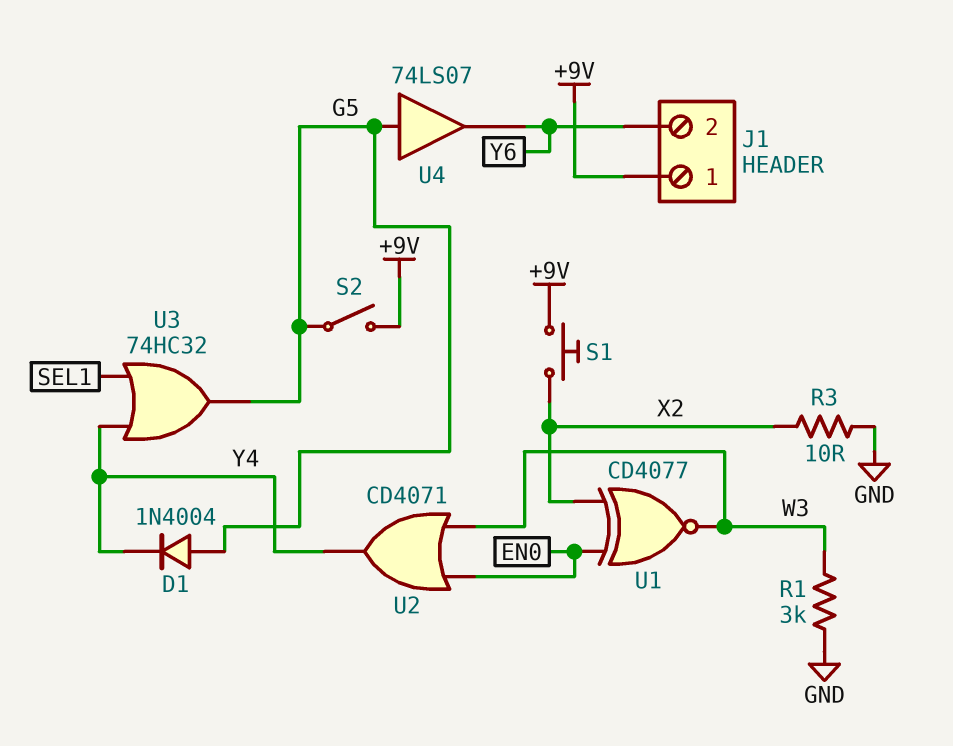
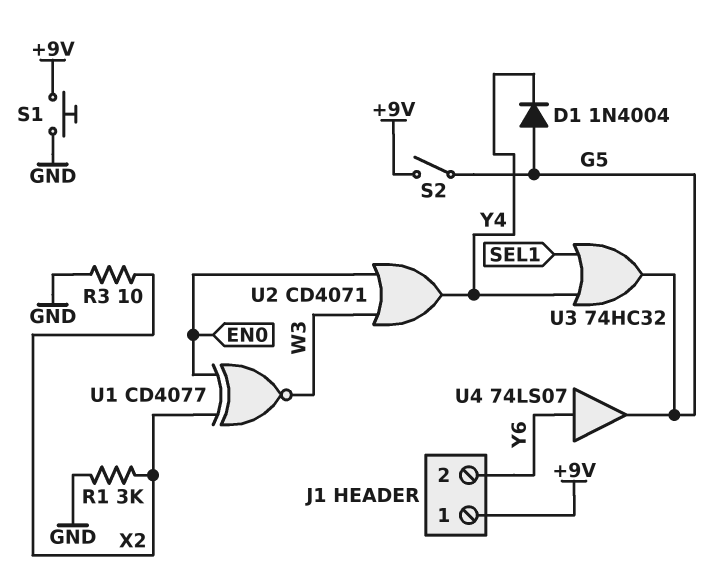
R1: 3k (GND, W3) -> 3k (GND, X2)
S1: button (+9V, X2) -> button (+9V, GND)
U4: buffer 74LS07 (in G5, out Y6) -> buffer 74LS07 (in Y6, out G5)

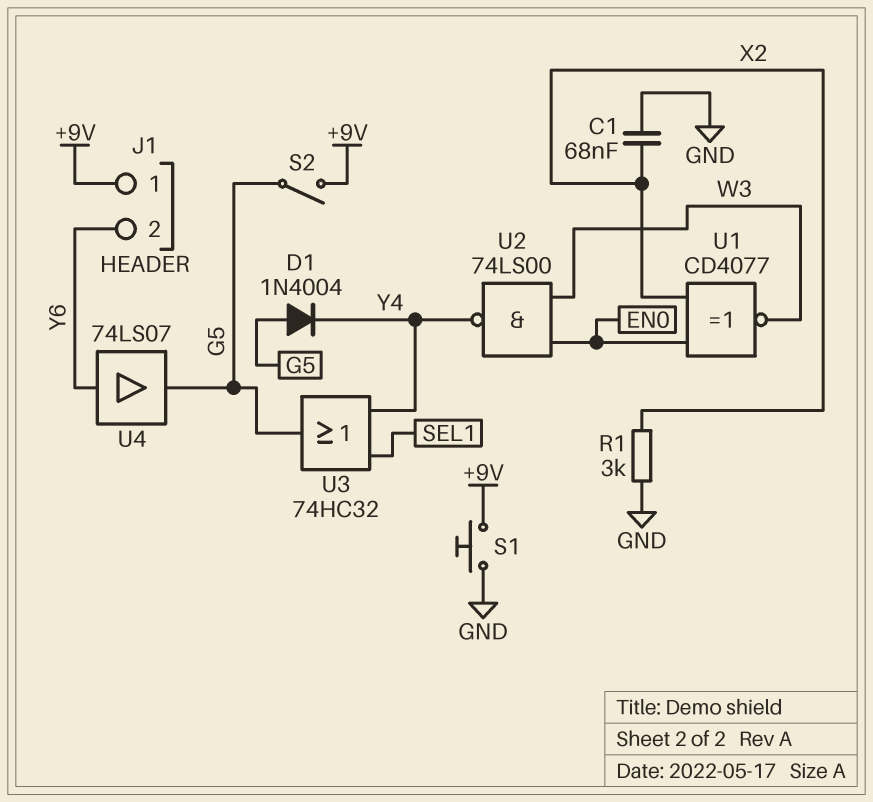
C1: none -> 68nF (GND, X2)
R3: 10 (GND, X2) -> none
U2: OR CD4071 (in EN0, in W3, out Y4) -> NAND 74LS00 (in EN0, in W3, out Y4)

